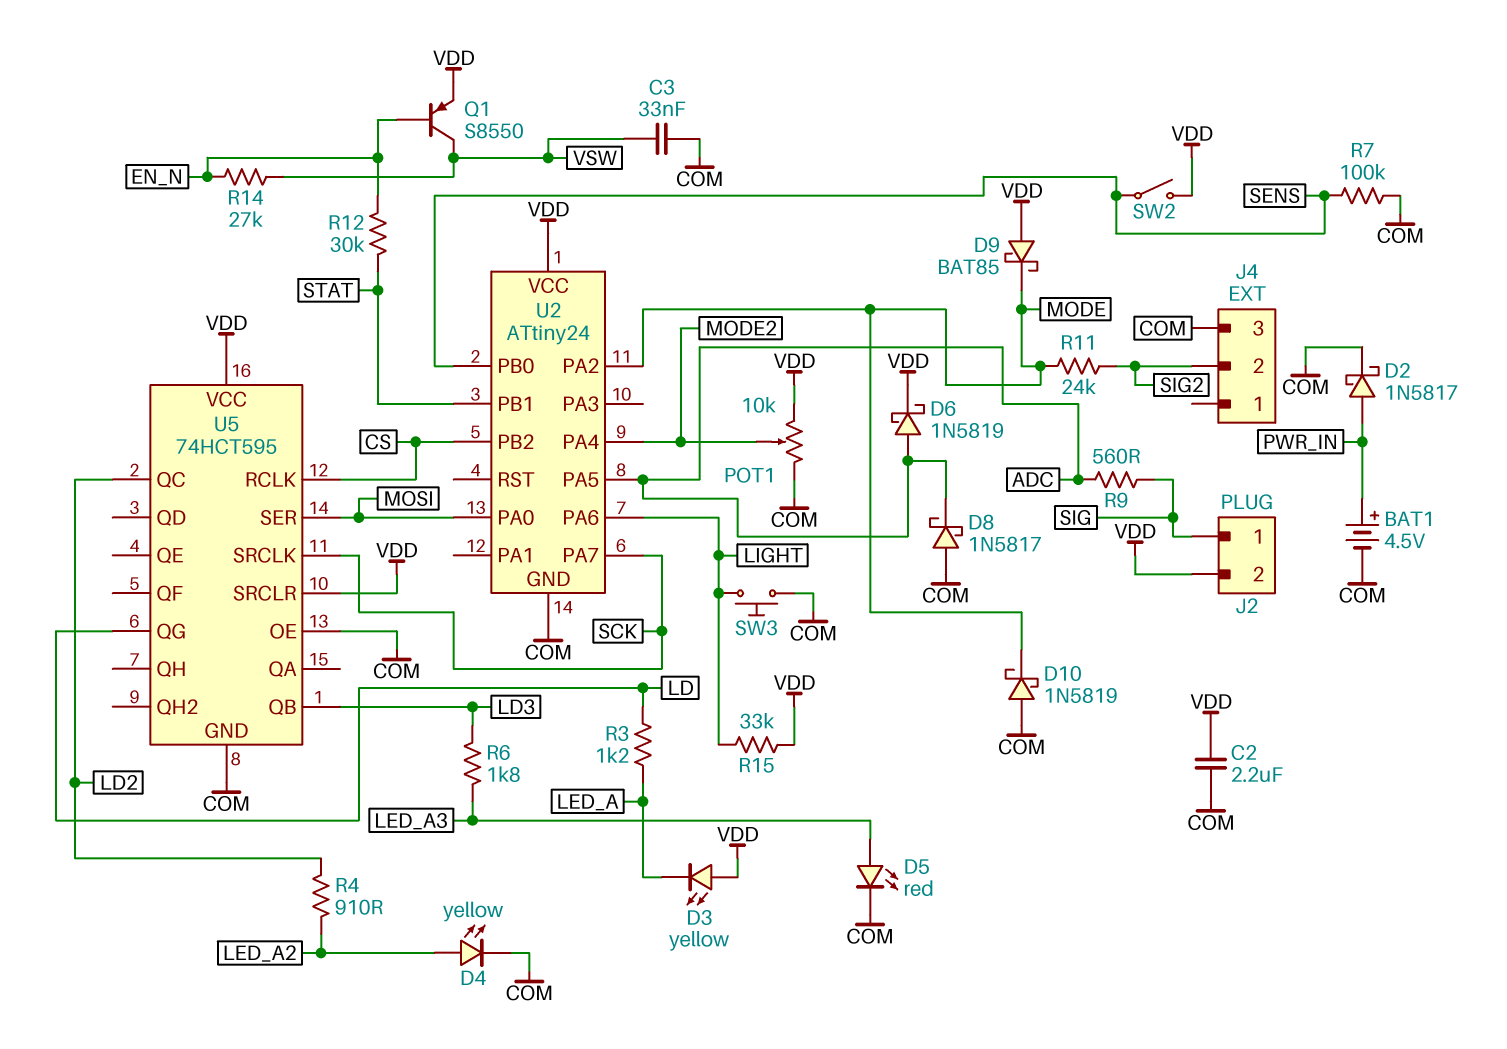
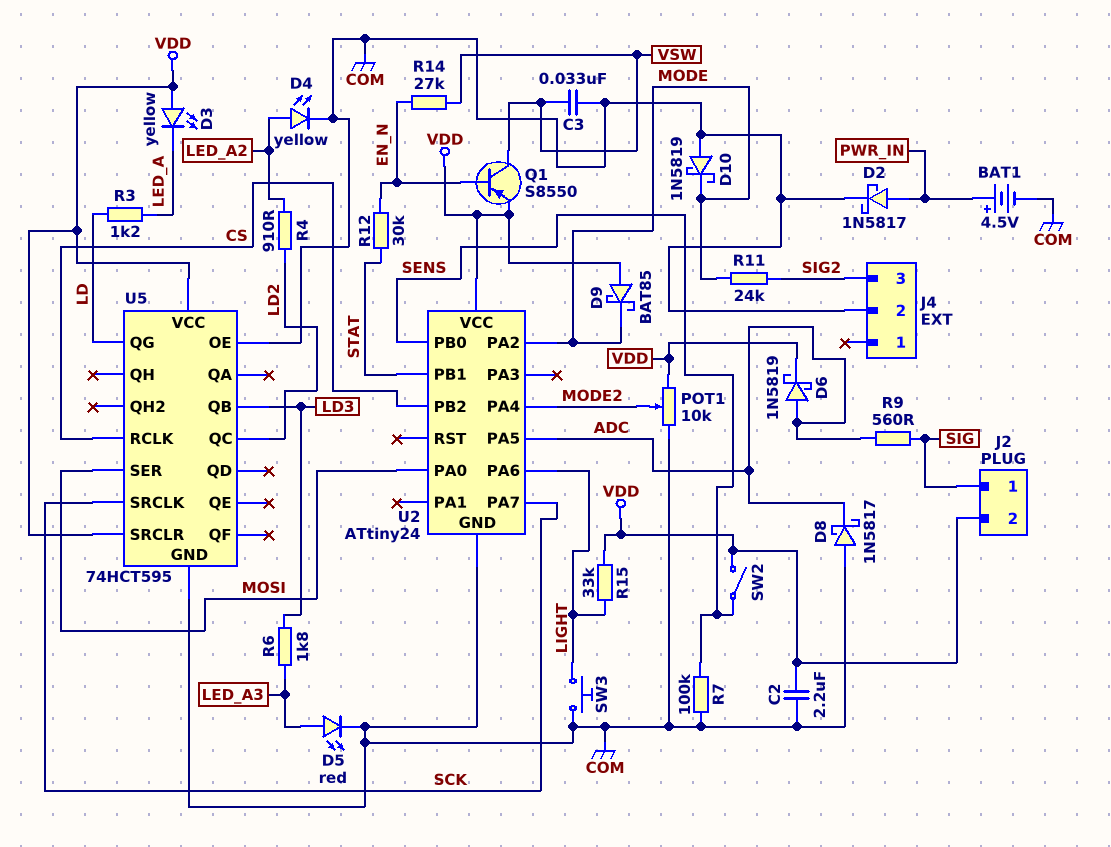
J4 pin 2: SIG2 -> COM
J4 pin 3: COM -> SIG2

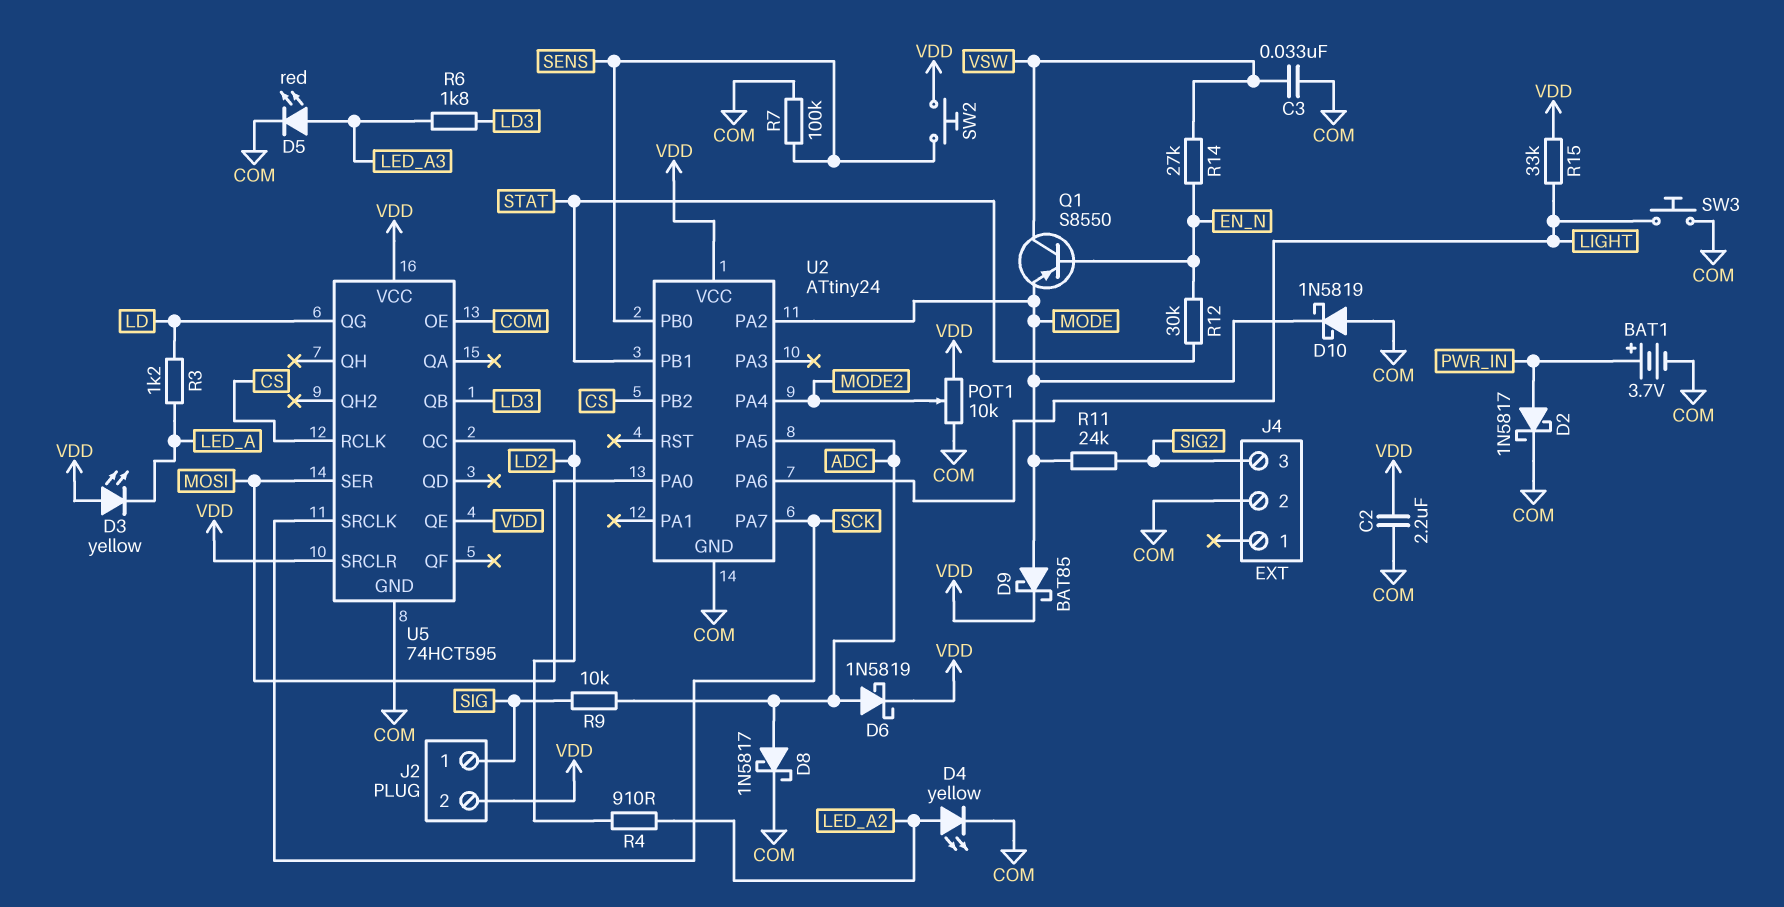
BAT1: 4.5V (plus PWR_IN, minus COM) -> 3.7V (plus PWR_IN, minus COM)
D8: schottky 1N5817 (A COM, K ADC) -> schottky 1N5817 (A ADC, K COM)
D9: schottky BAT85 (A VDD, K MODE) -> schottky BAT85 (A MODE, K VDD)
Q1: PNP S8550 (B EN_N, C VSW, E VDD) -> PNP S8550 (B EN_N, C VSW, E MODE)
R9: 560 (ADC, SIG) -> 10k (ADC, SIG)
SW2: switch (SENS, VDD) -> button (SENS, VDD)
U5 pin QE: none -> VDD

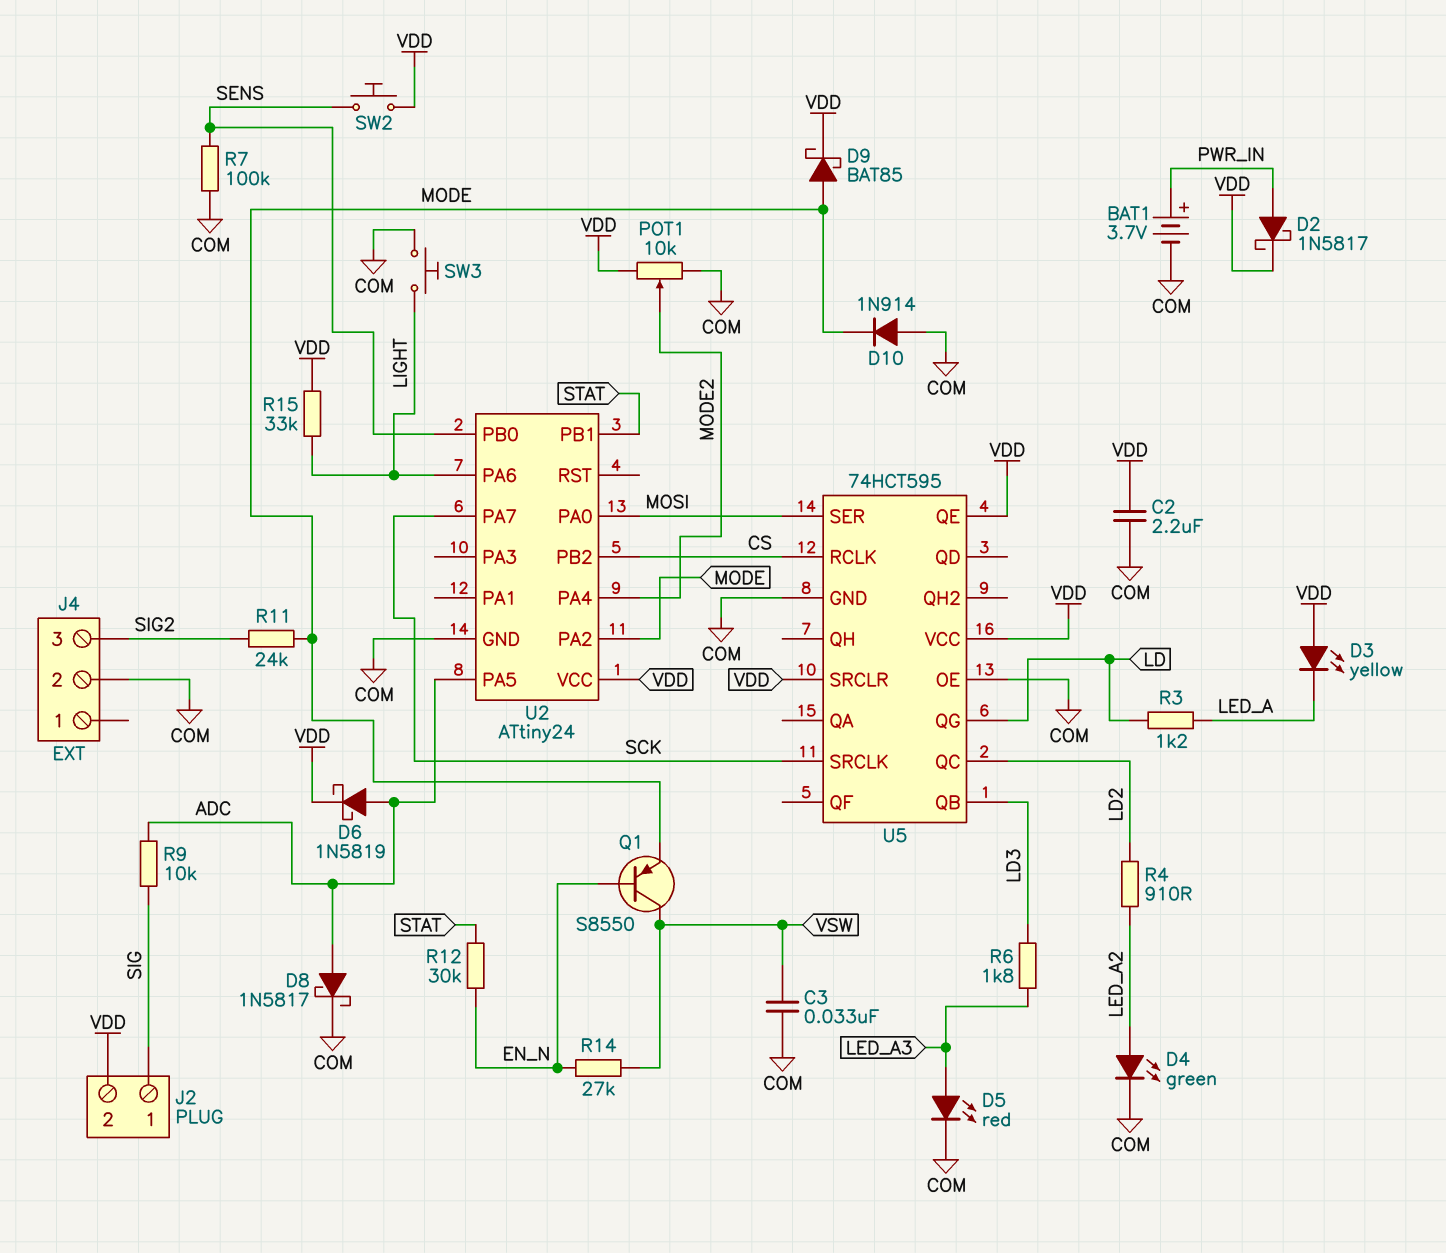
D2: schottky 1N5817 (A PWR_IN, K COM) -> schottky 1N5817 (A PWR_IN, K VDD)
D4: LED yellow (A LED_A2, K COM) -> LED green (A LED_A2, K COM)
D10: schottky 1N5819 (A COM, K MODE) -> diode 1N914 (A COM, K MODE)

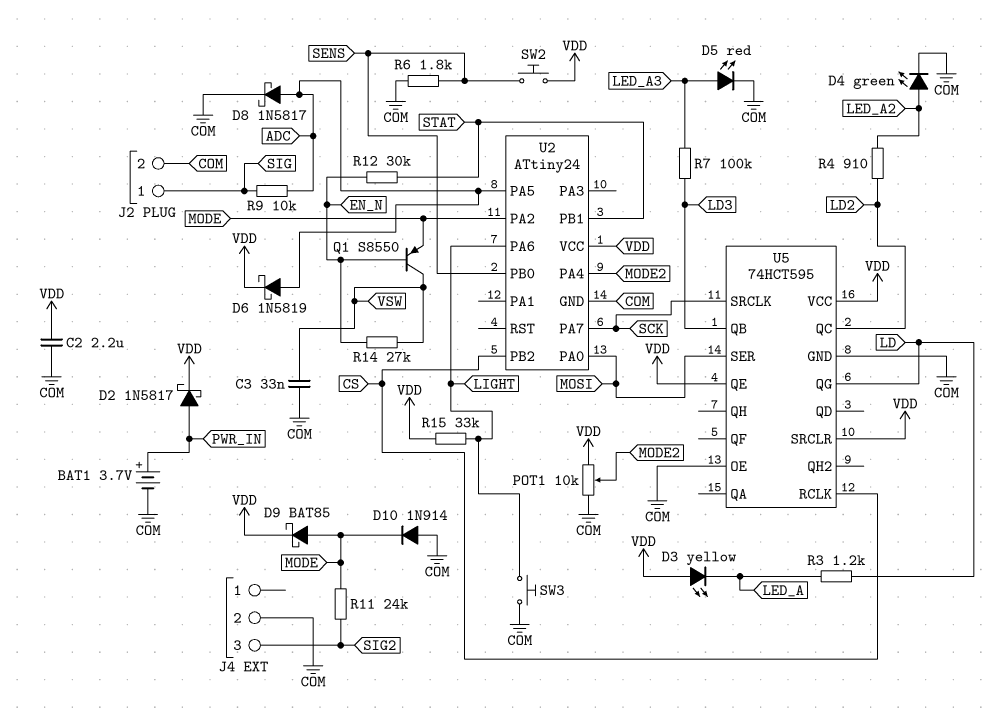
J2 pin 2: VDD -> COM
R6: 1.8k (LD3, LED_A3) -> 1.8k (COM, SENS)
R7: 100k (COM, SENS) -> 100k (LD3, LED_A3)

